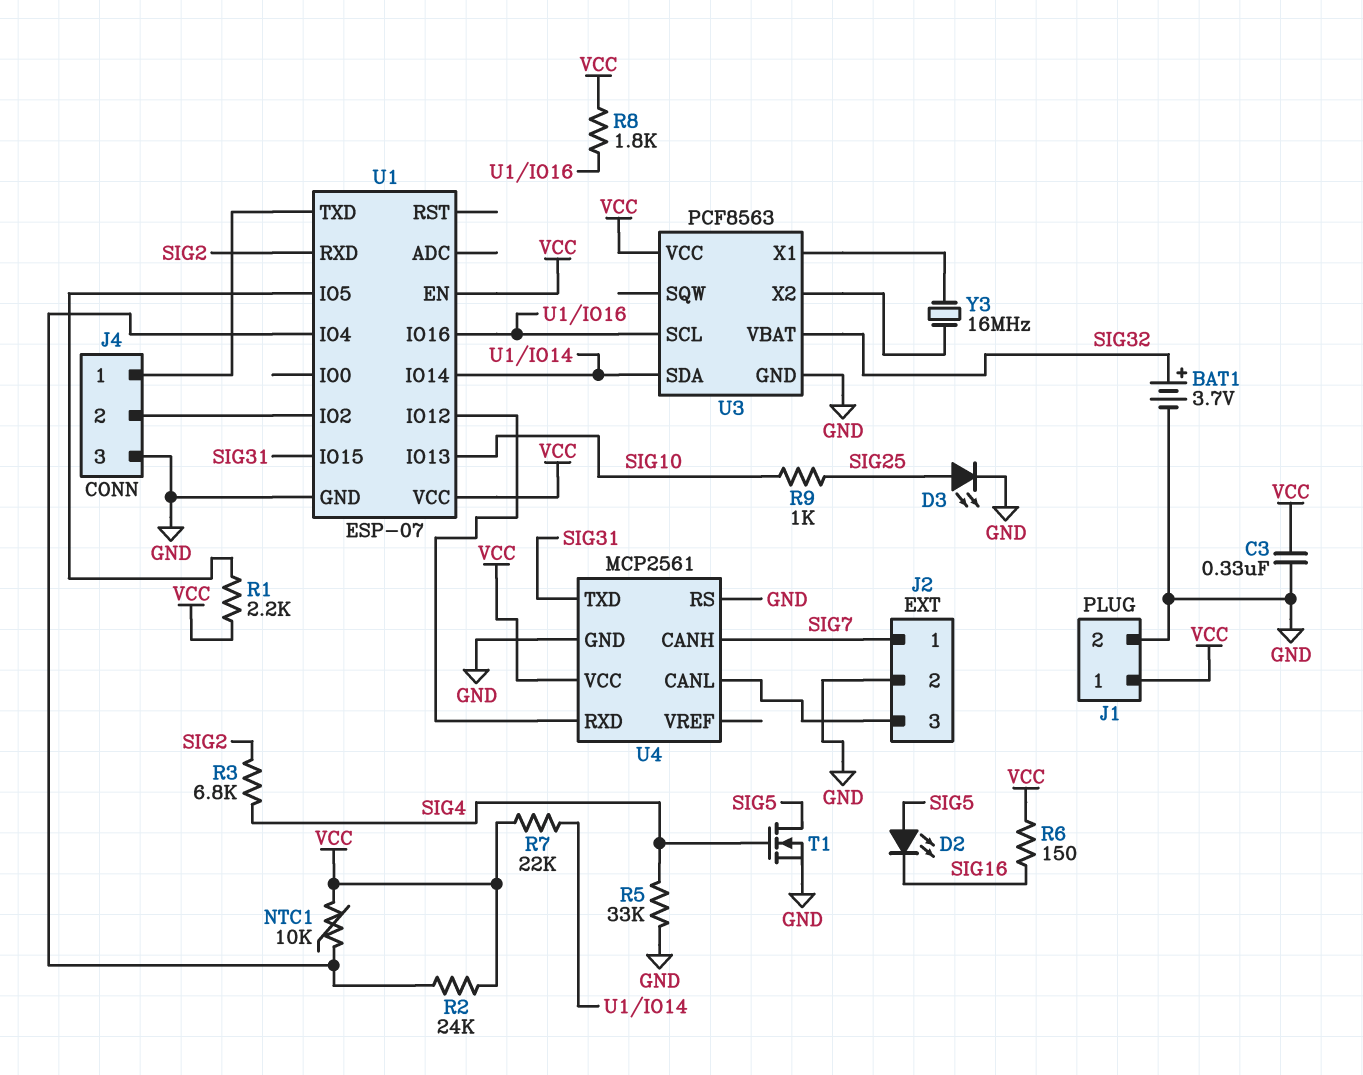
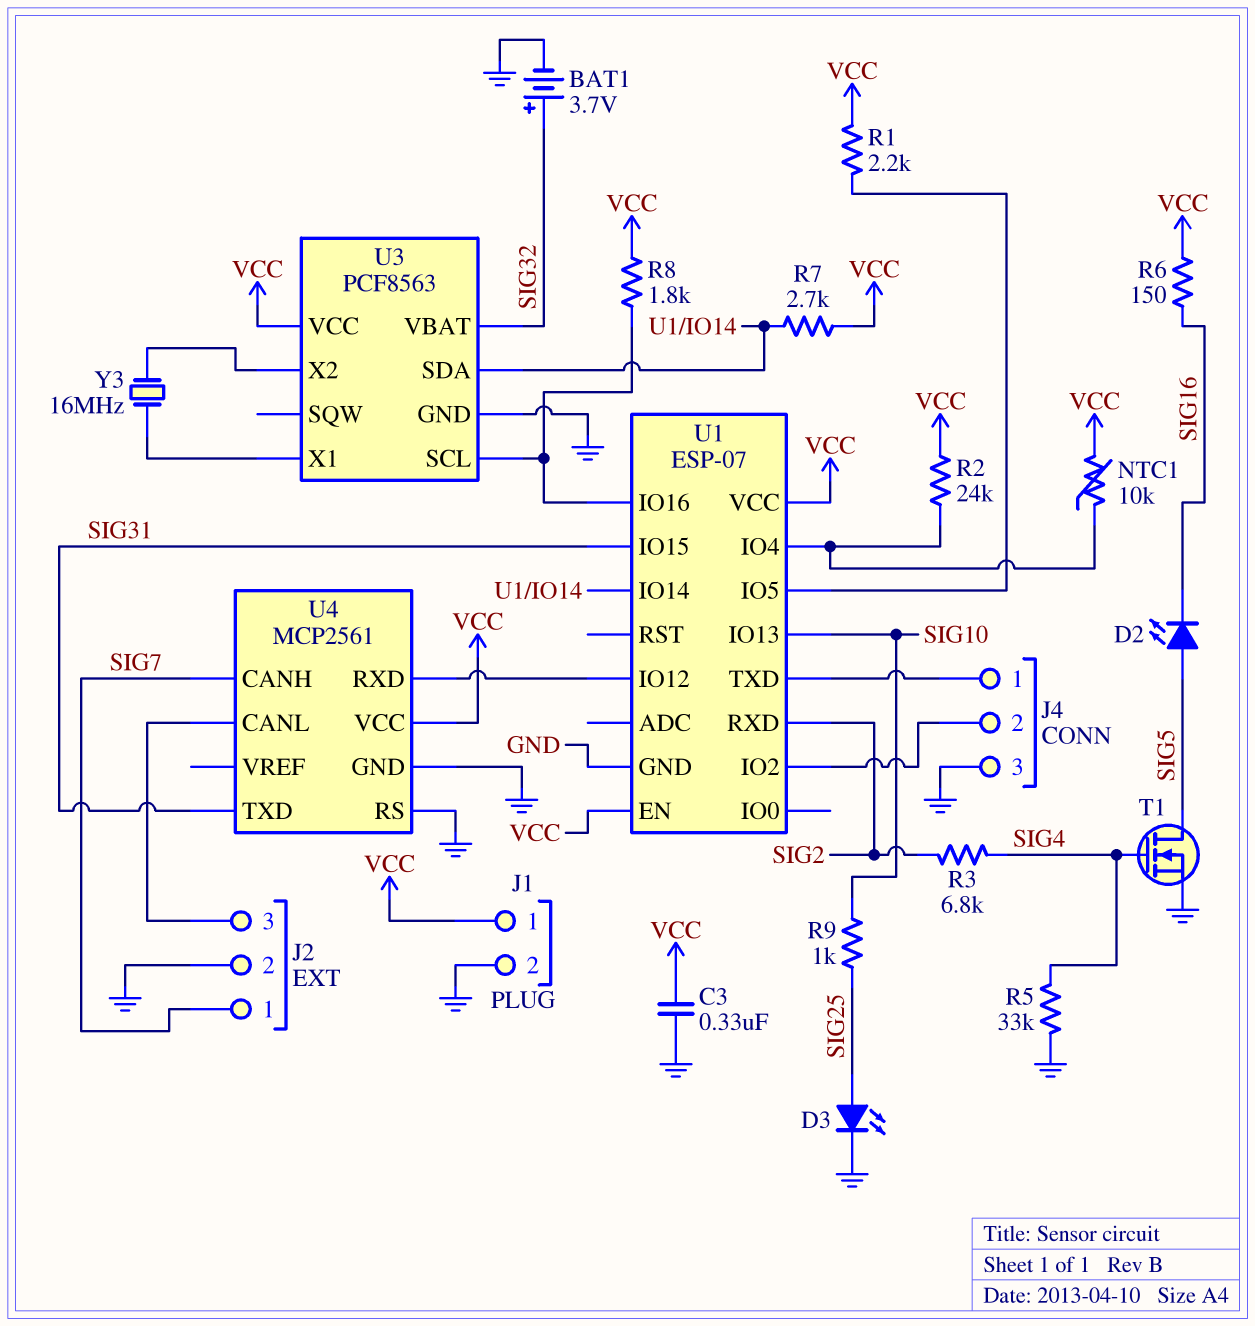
R7: 22k (U1/IO14, VCC) -> 2.7k (U1/IO14, VCC)

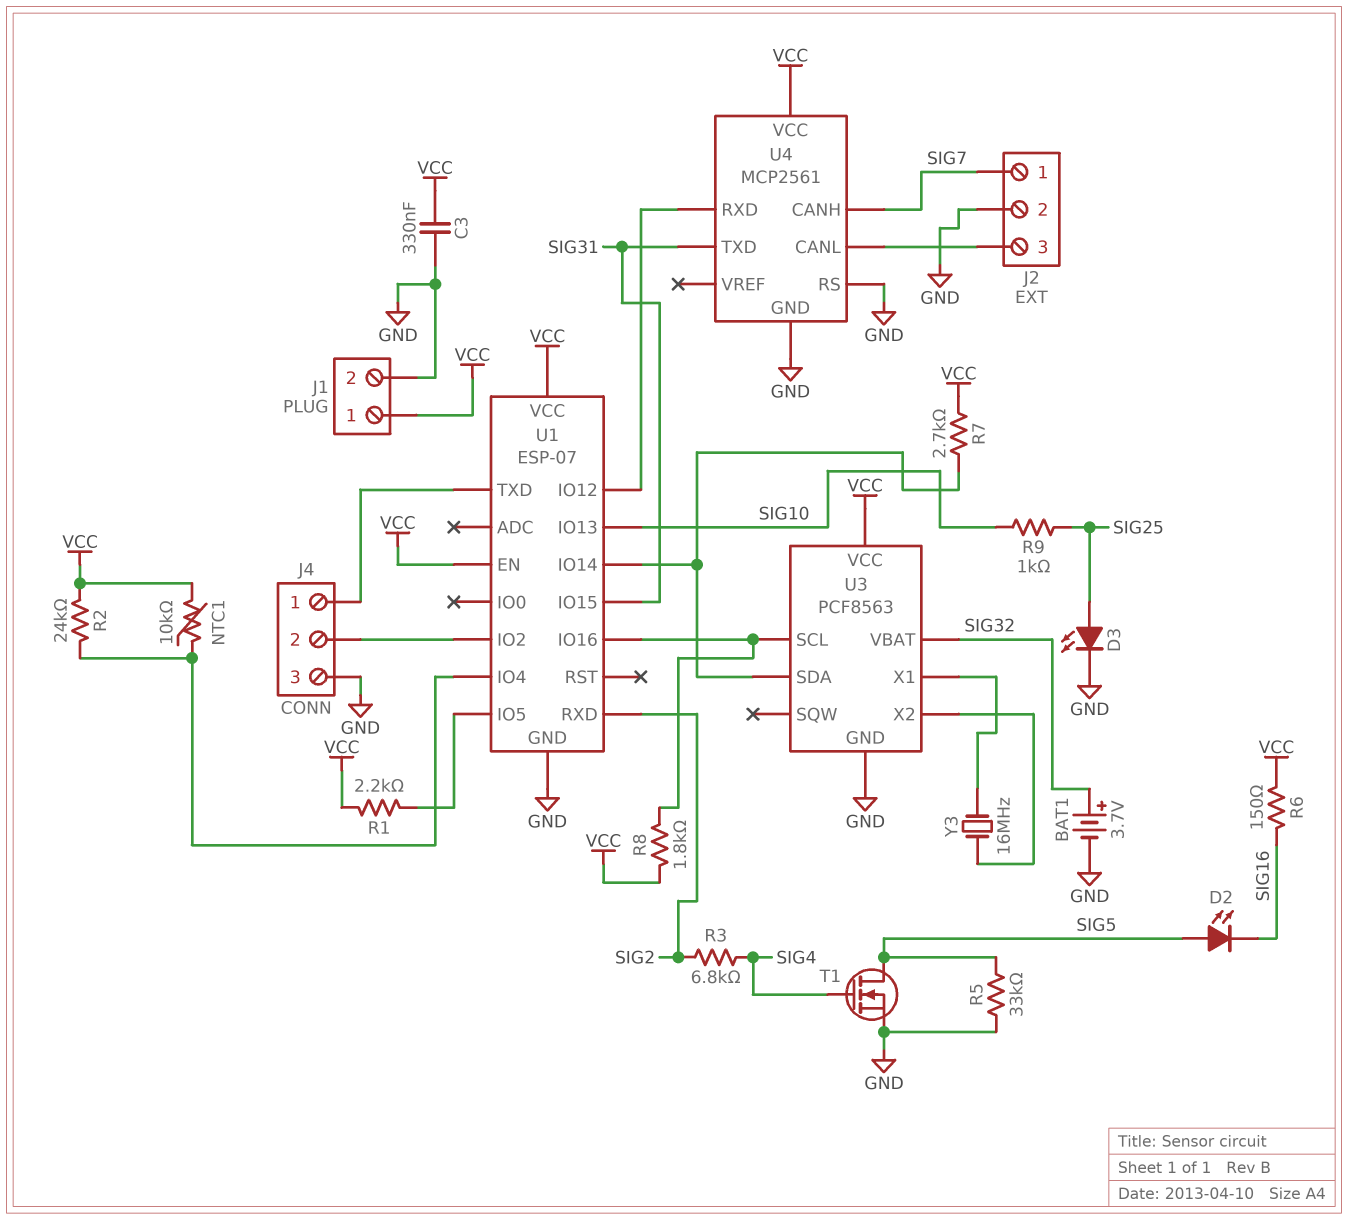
R5: 33k (GND, SIG4) -> 33k (GND, SIG5)

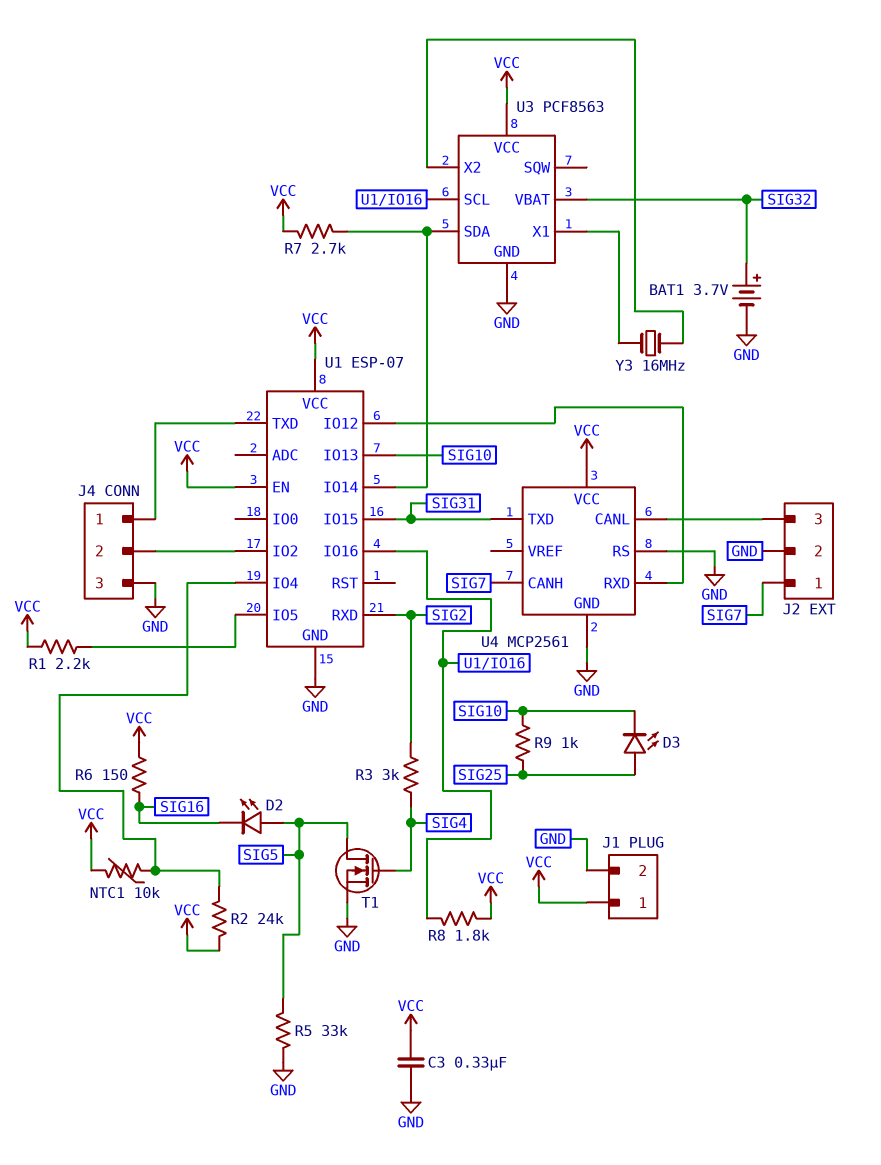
D3: LED (A SIG25, K GND) -> LED (A SIG25, K SIG10)
R3: 6.8k (SIG2, SIG4) -> 3k (SIG2, SIG4)

